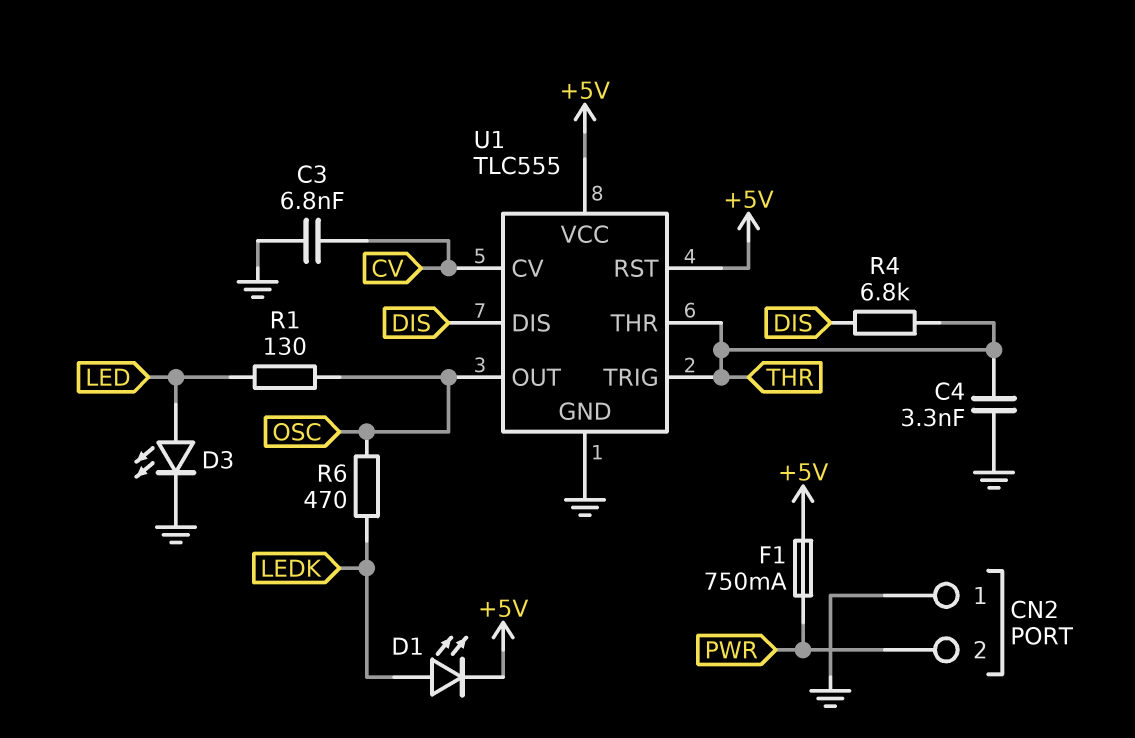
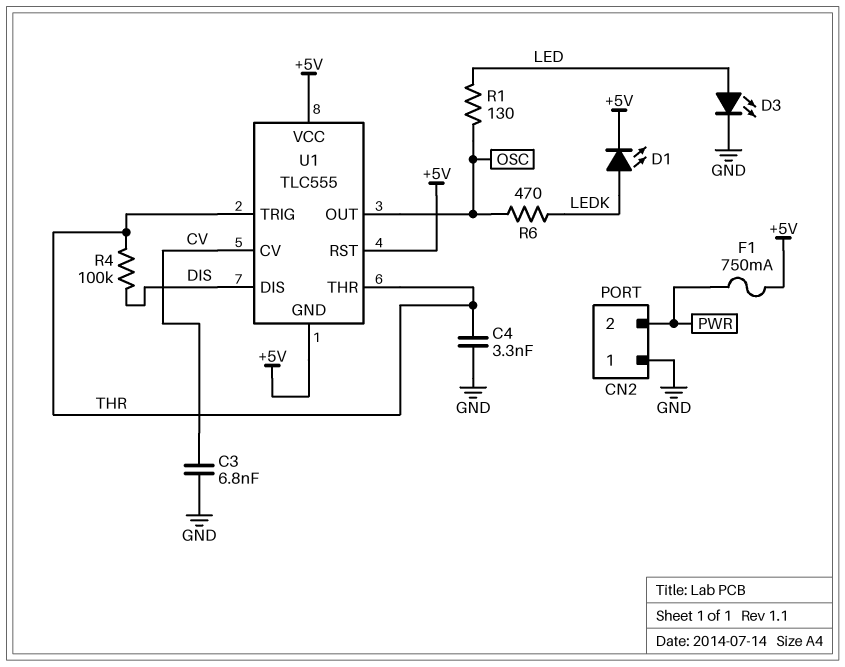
R4: 6.8k (DIS, THR) -> 100k (DIS, THR)
U1 pin GND: GND -> +5V

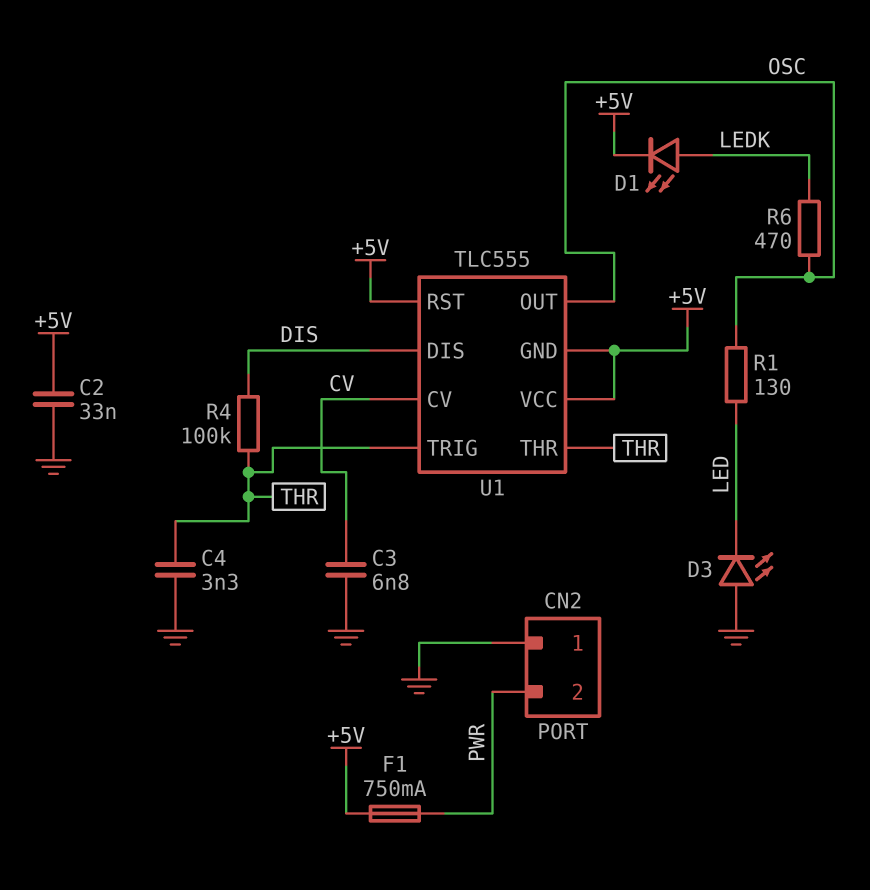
C2: none -> 33nF (+5V, GND)
D3: LED (A LED, K GND) -> LED (A GND, K LED)

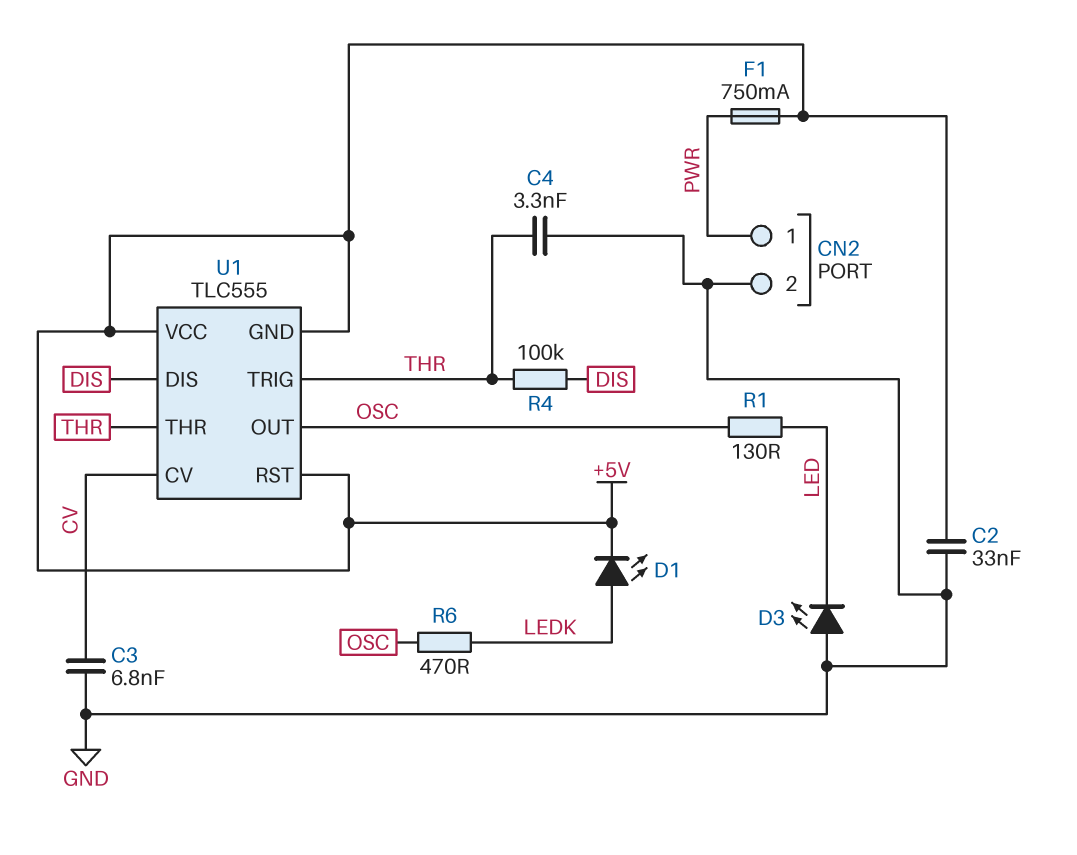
CN2 pin 1: GND -> PWR
CN2 pin 2: PWR -> GND

